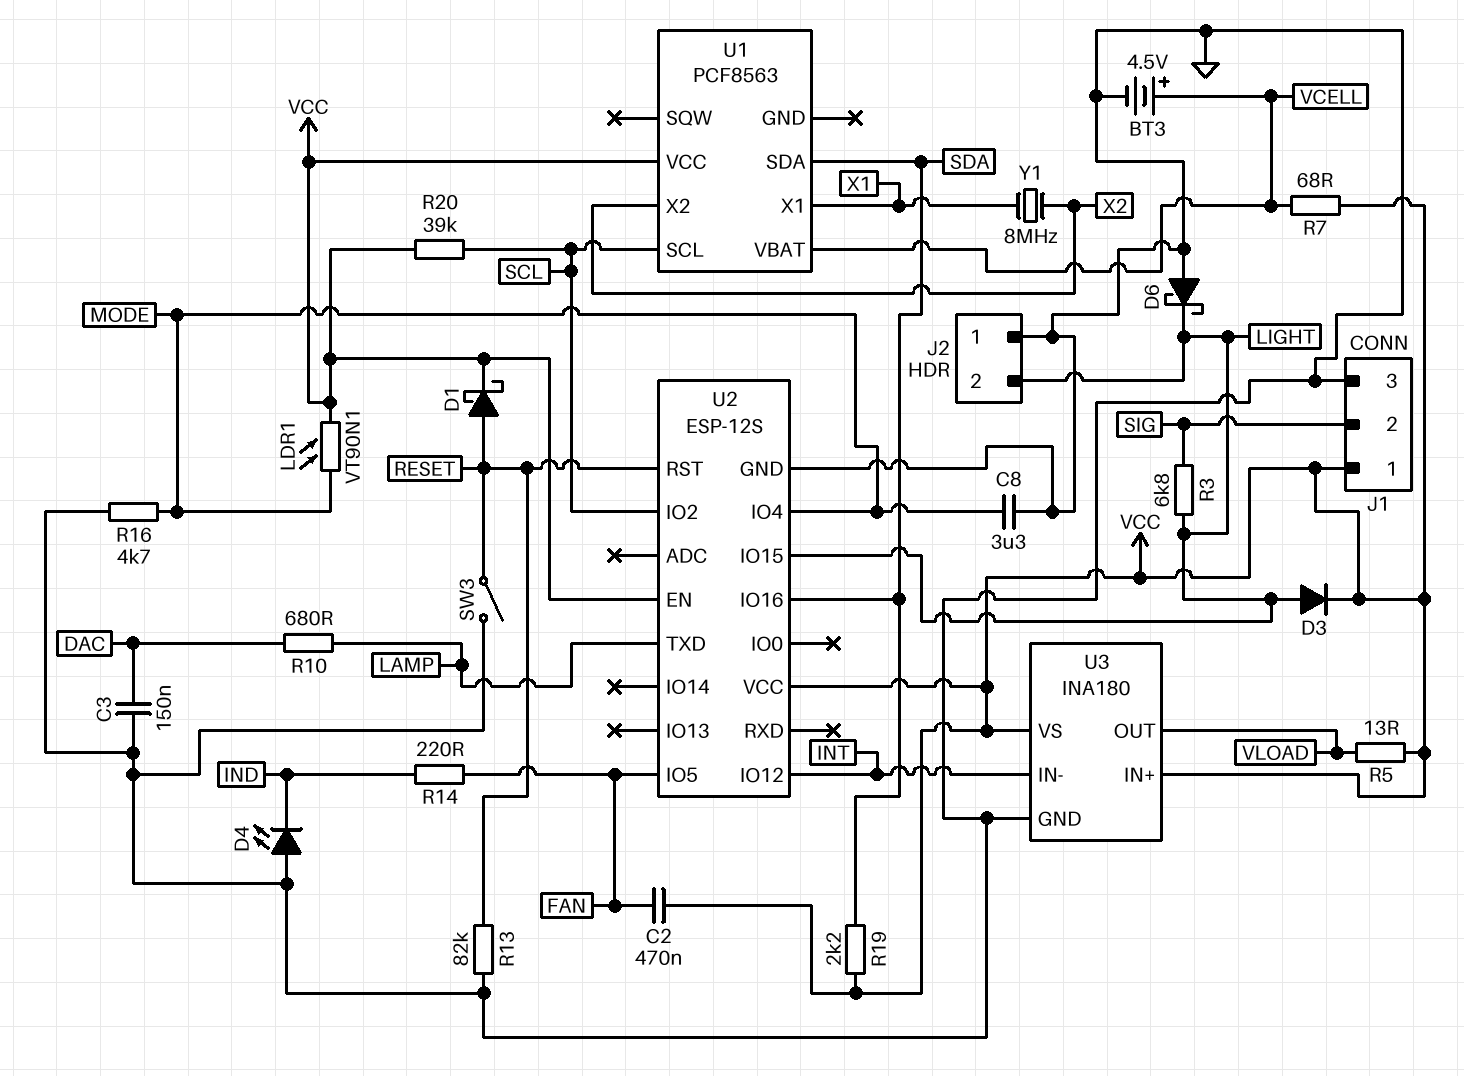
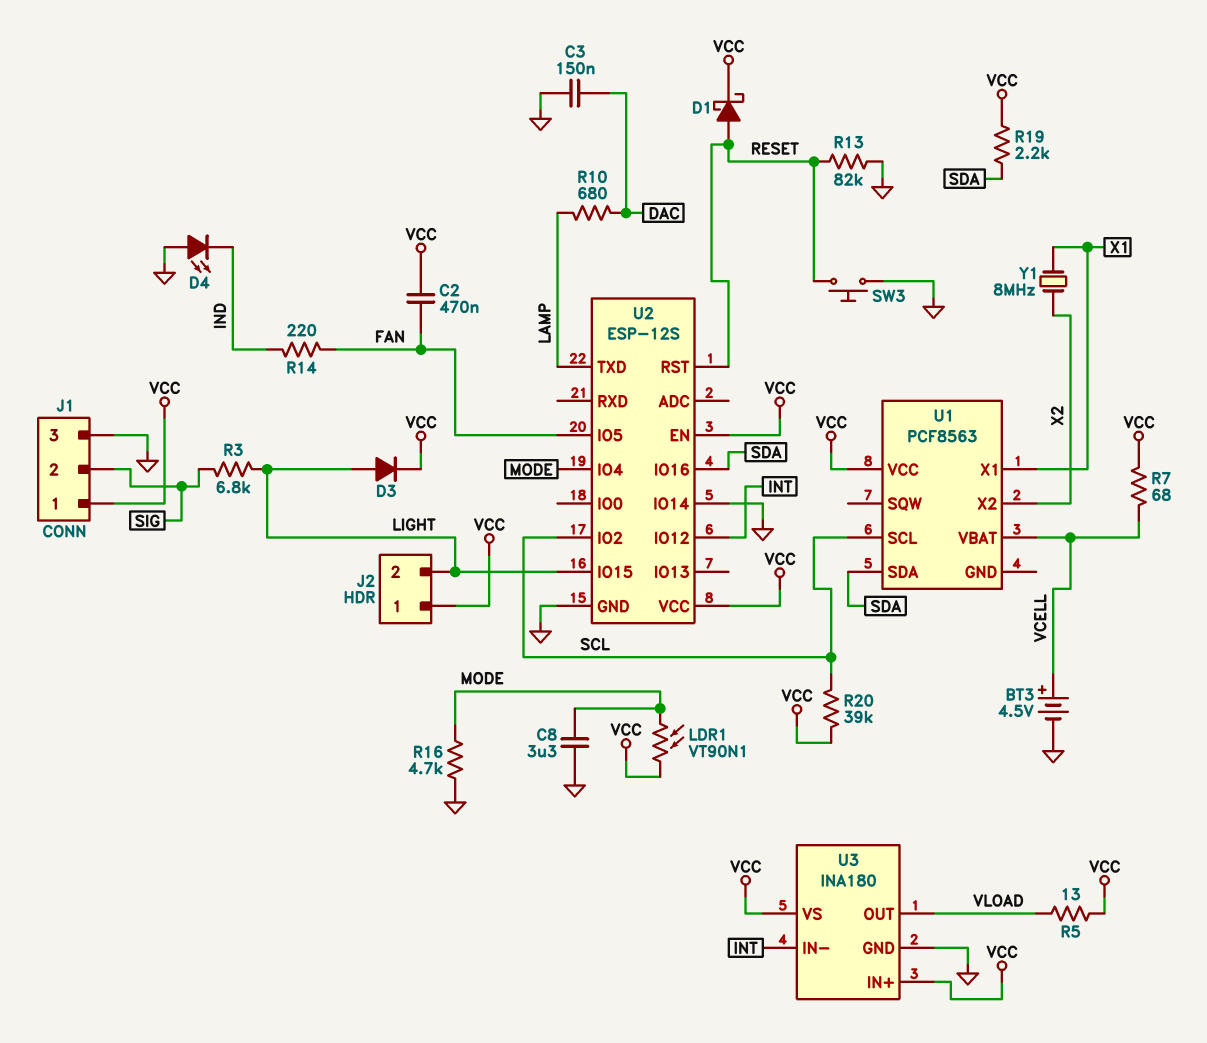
D6: schottky (A GND, K LIGHT) -> none
J2 pin 1: GND -> VCC
SW3: switch (GND, RESET) -> button (GND, RESET)
U2 pin IO14: none -> GND

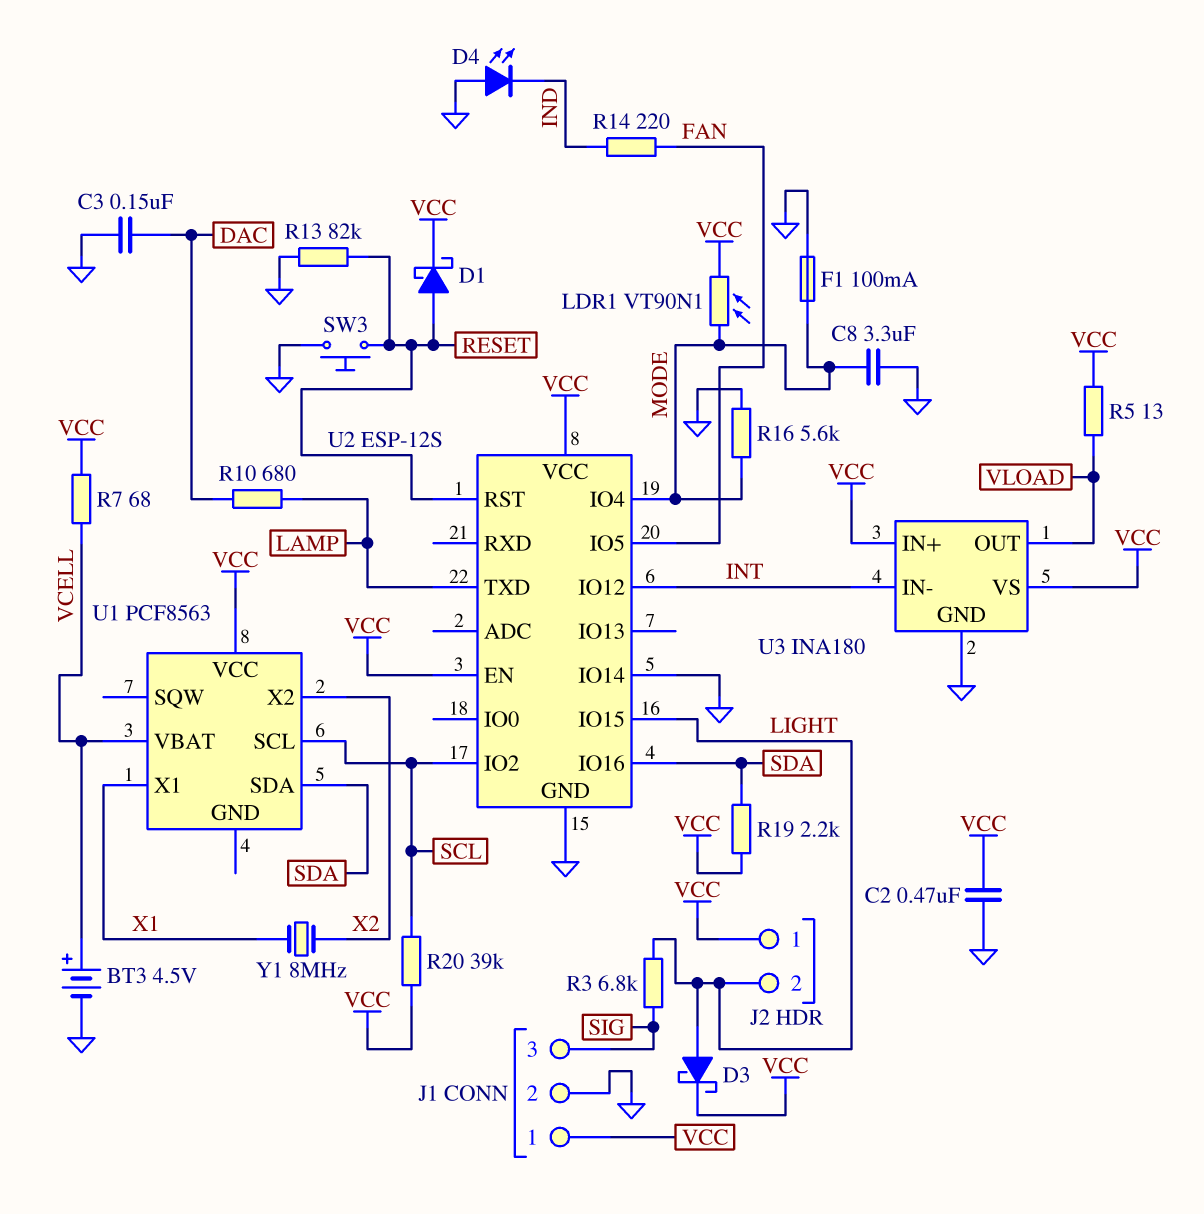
C2: 470nF (FAN, VCC) -> 470nF (GND, VCC)
D3: diode (A LIGHT, K VCC) -> schottky (A LIGHT, K VCC)
F1: none -> 100mA (GND, MODE)
J1 pin 2: SIG -> GND
J1 pin 3: GND -> SIG
R16: 4.7k (GND, MODE) -> 5.6k (GND, MODE)

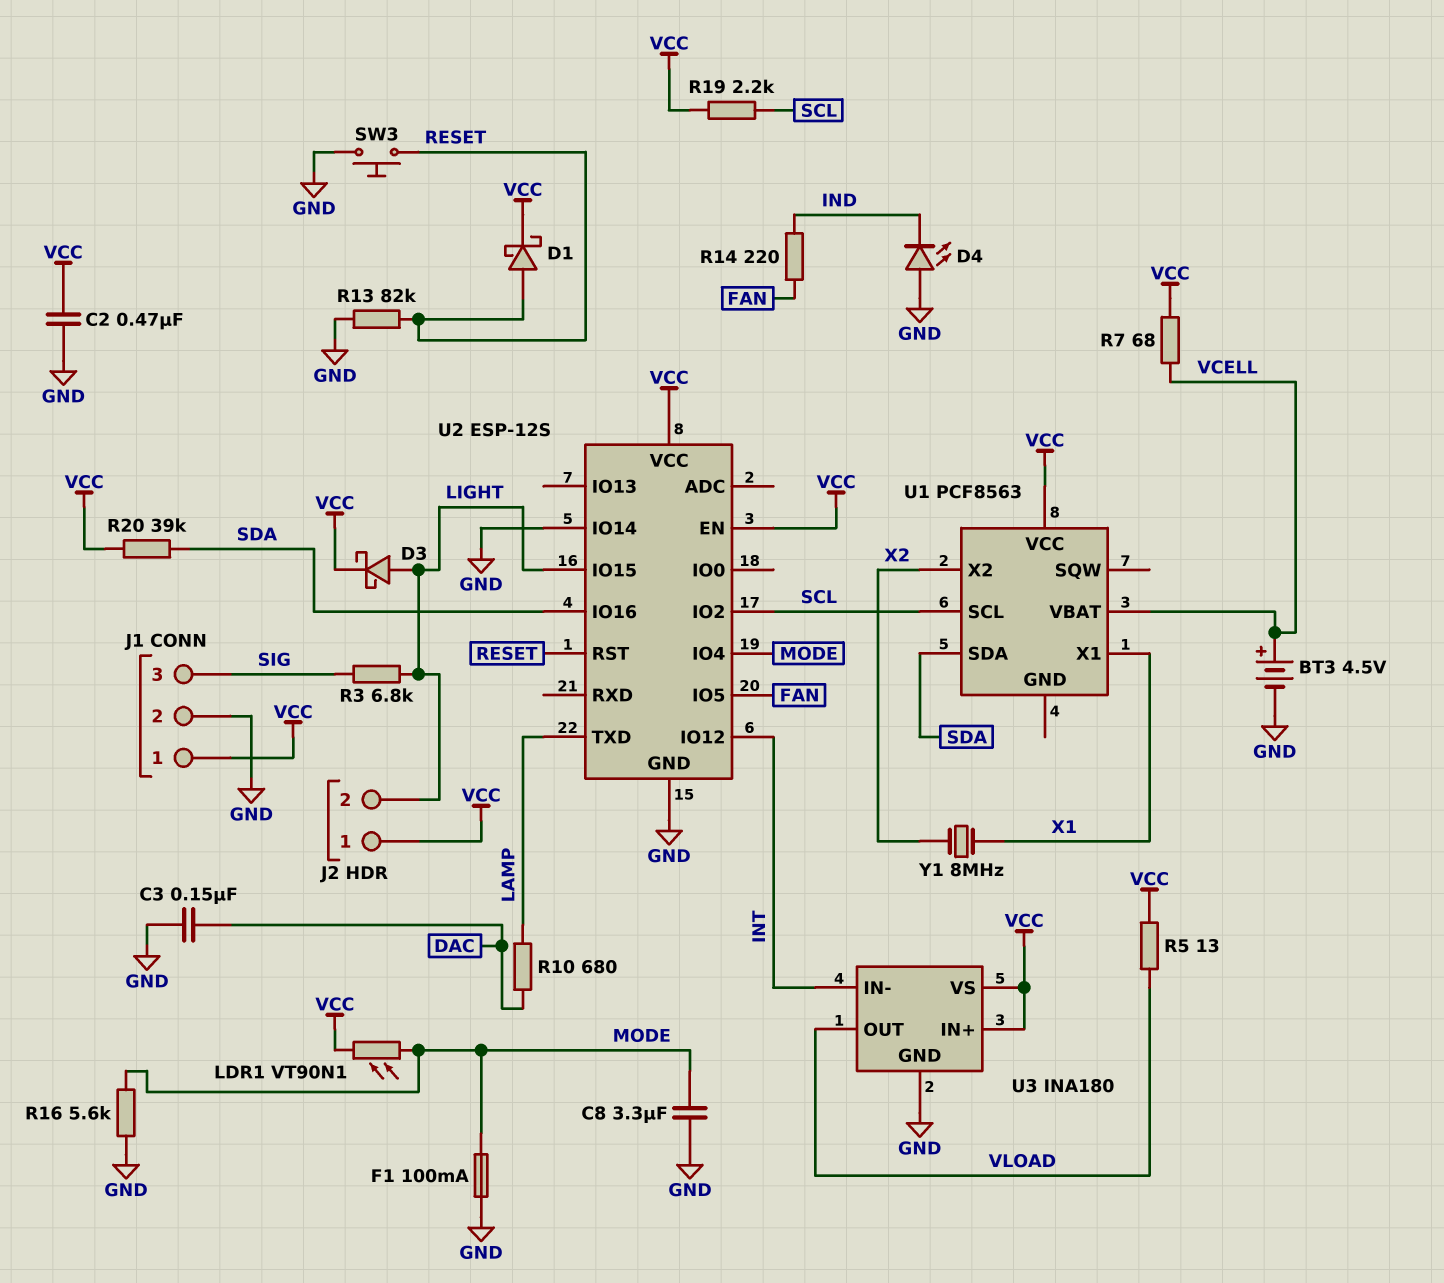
R19: 2.2k (SDA, VCC) -> 2.2k (SCL, VCC)
R20: 39k (SCL, VCC) -> 39k (SDA, VCC)

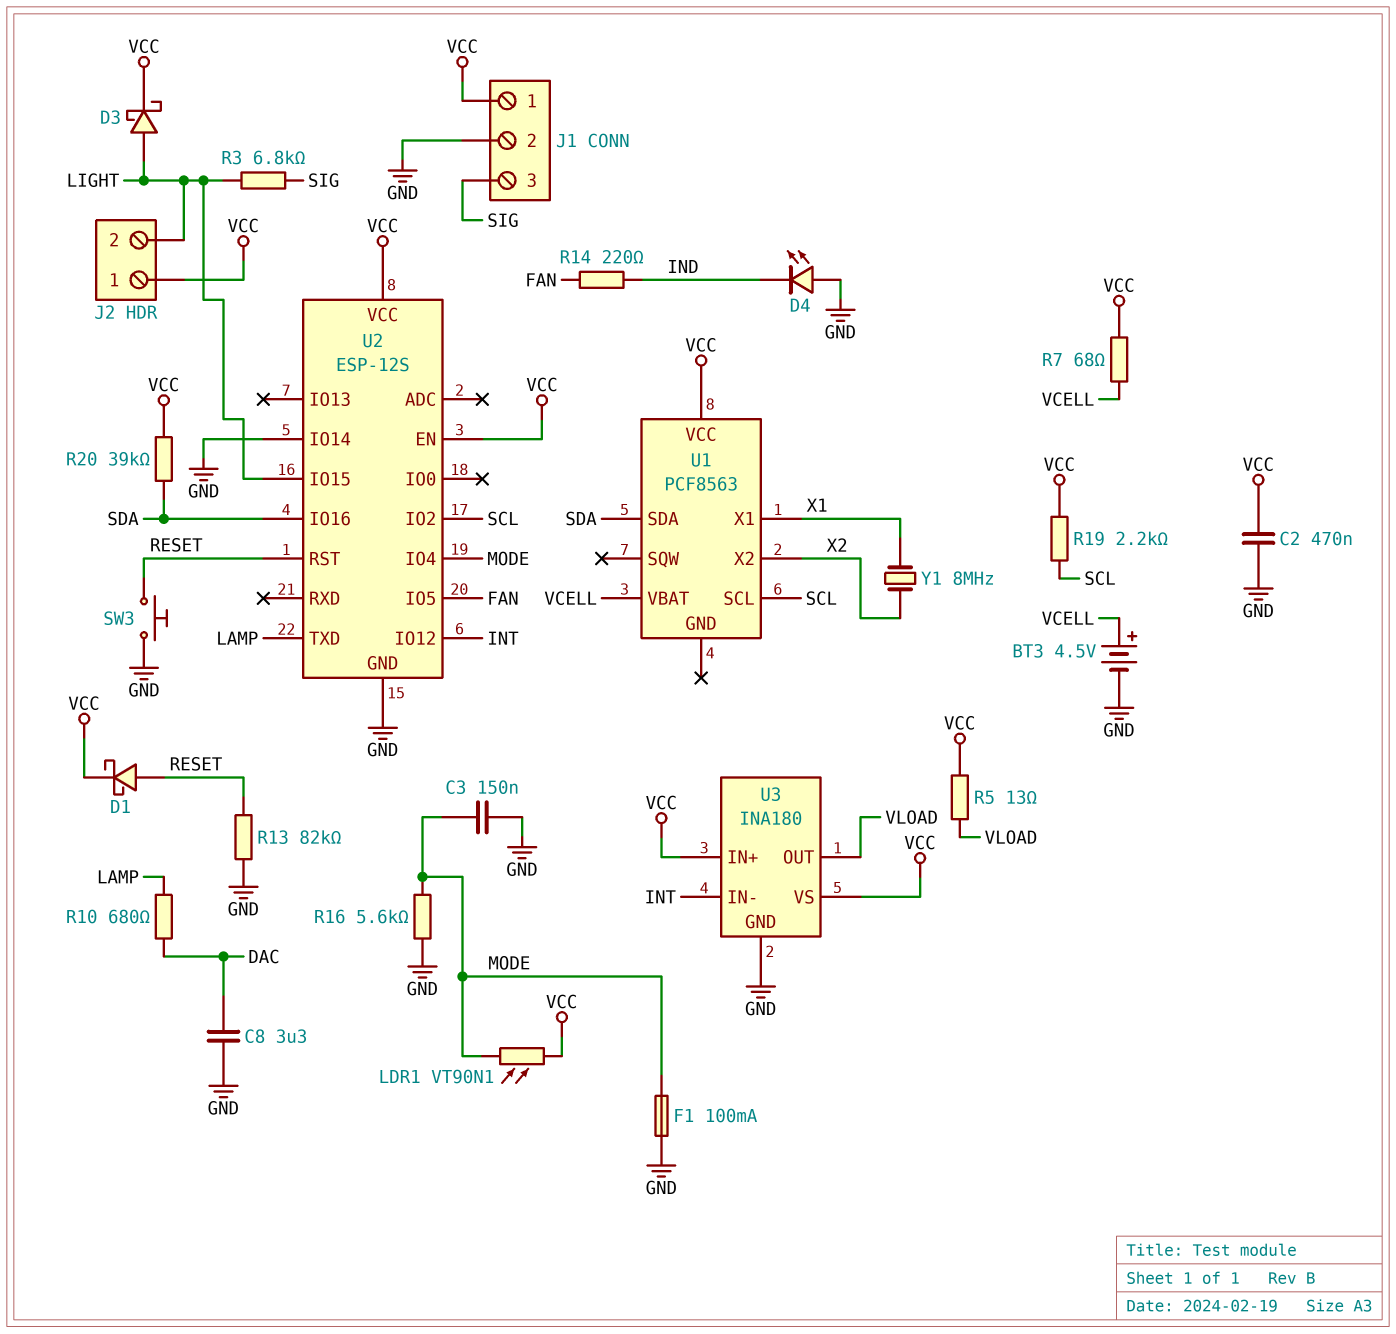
C3: 150nF (DAC, GND) -> 150nF (GND, MODE)
C8: 3.3uF (GND, MODE) -> 3.3uF (DAC, GND)

